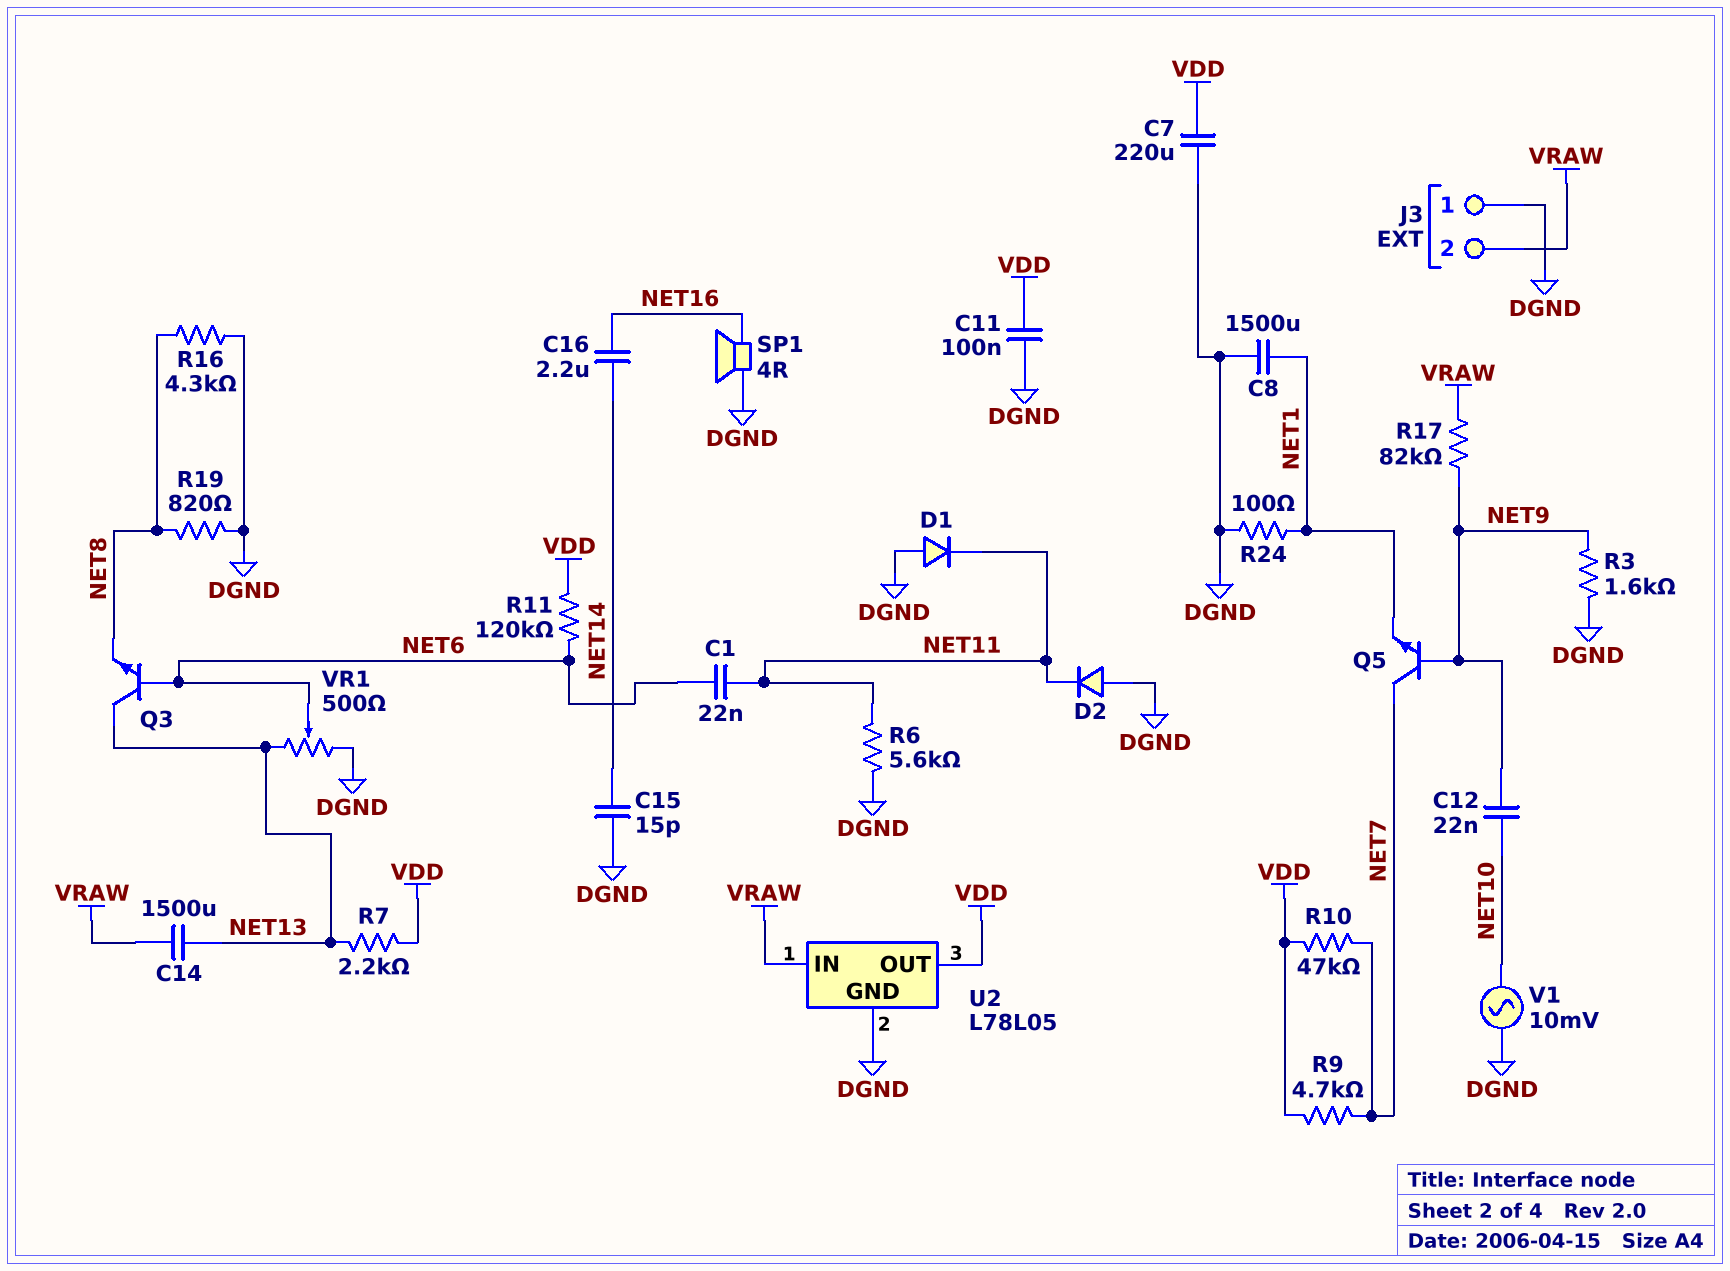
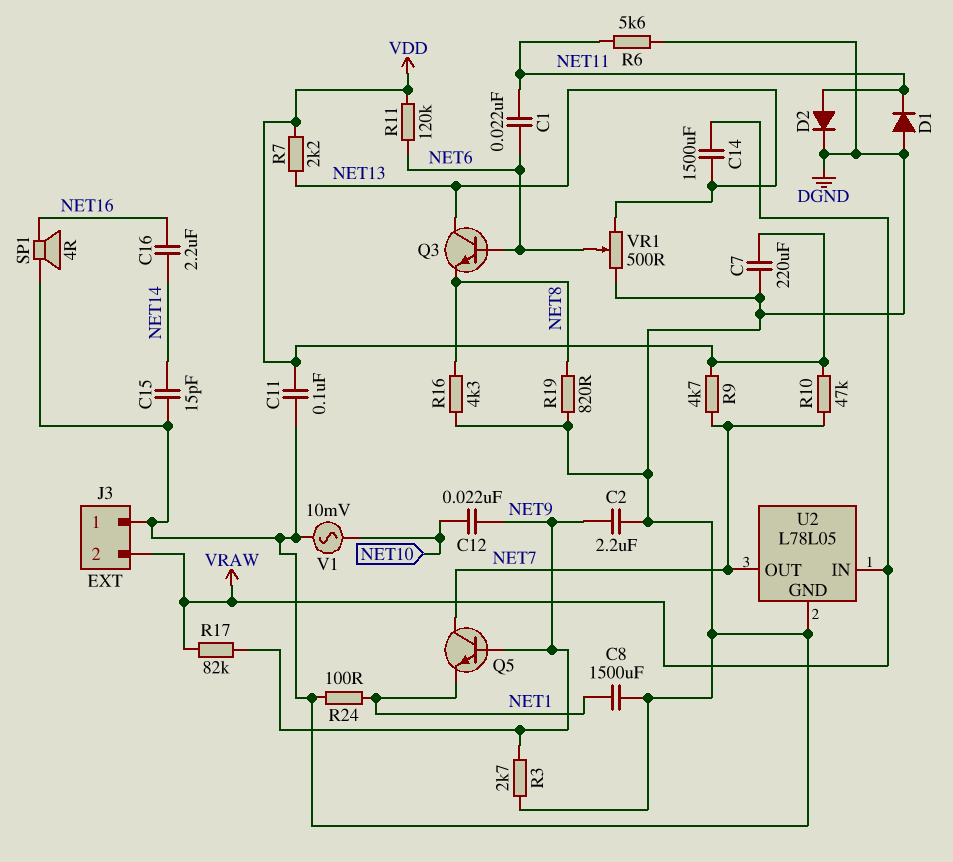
C2: none -> 2.2uF (DGND, NET9)
D2: diode (A DGND, K NET11) -> diode (A NET11, K DGND)
R3: 1.6k (DGND, NET9) -> 2.7k (DGND, NET9)
U2 pin OUT: VDD -> NET7

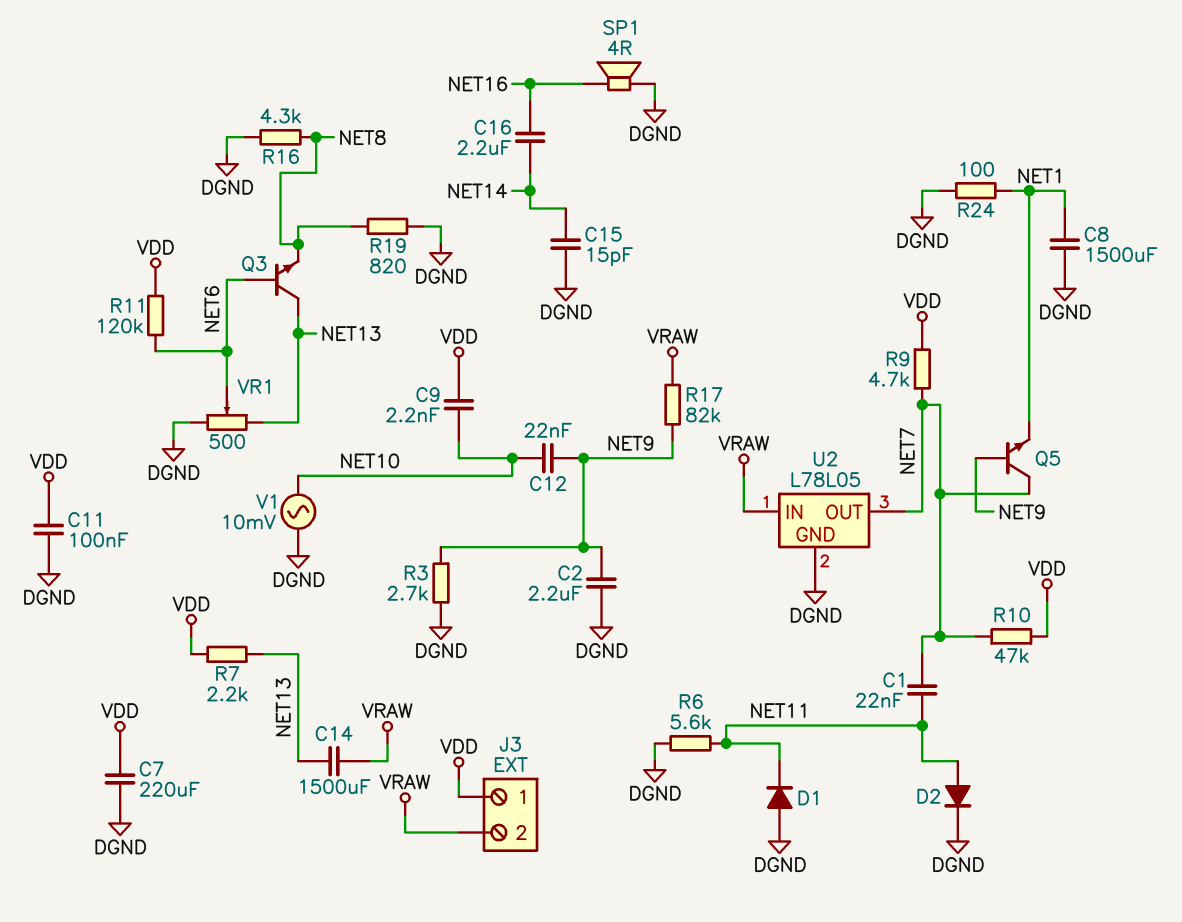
C1: 22nF (NET6, NET11) -> 22nF (NET7, NET11)
C9: none -> 2.2nF (NET10, VDD)
J3 pin 1: DGND -> VDD

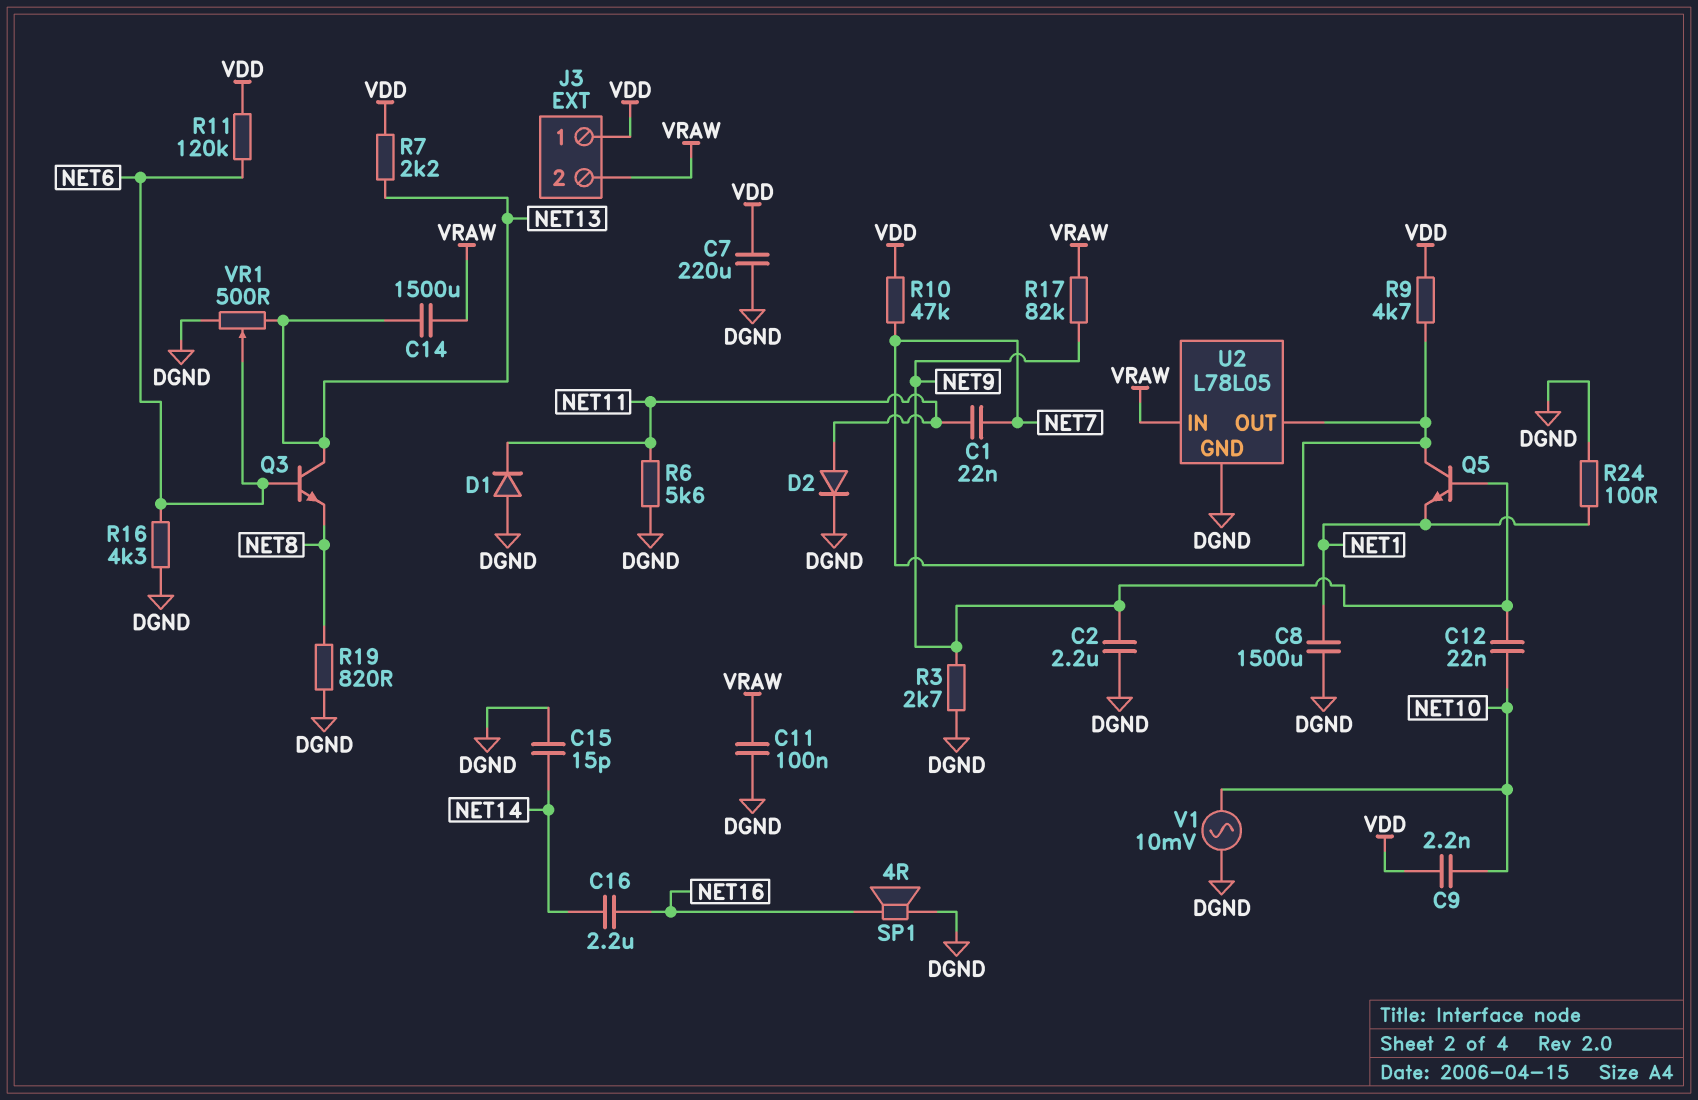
C11: 100nF (DGND, VDD) -> 100nF (DGND, VRAW)
R16: 4.3k (DGND, NET8) -> 4.3k (DGND, NET6)

